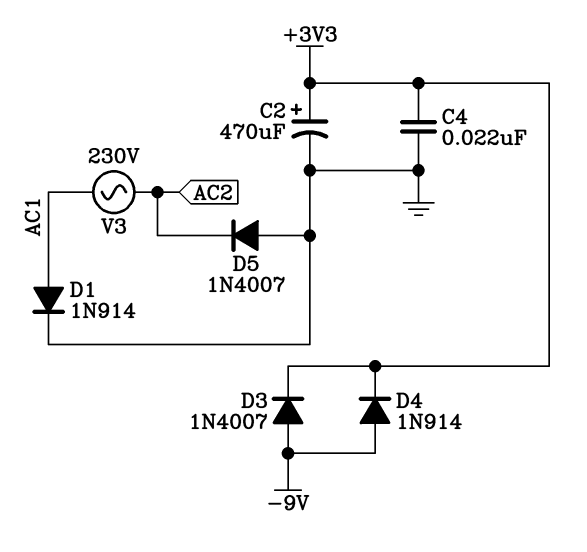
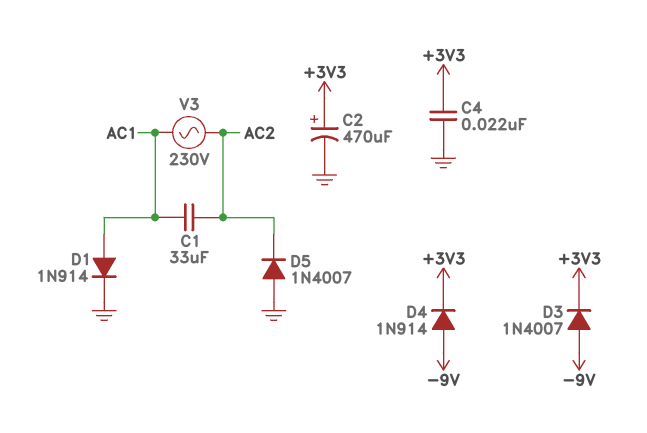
C1: none -> 33uF (AC1, AC2)

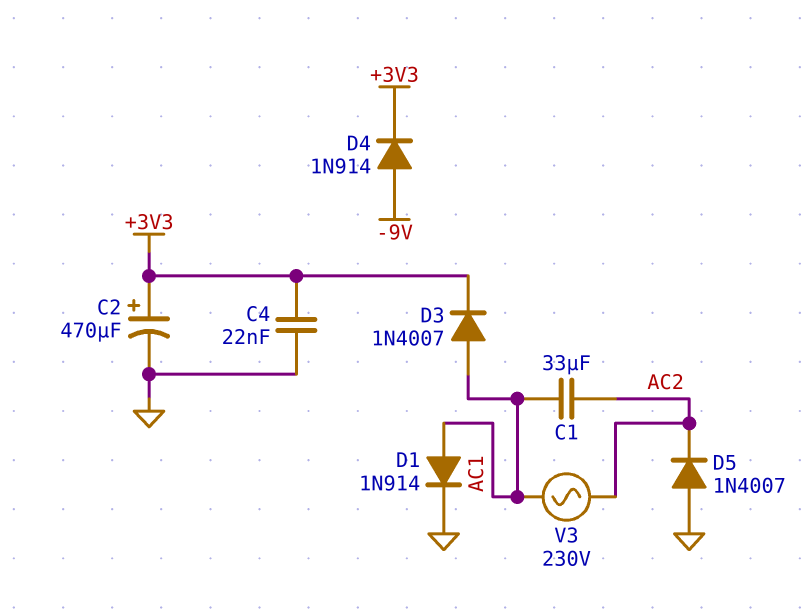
D3: diode 1N4007 (A -9V, K +3V3) -> diode 1N4007 (A AC1, K +3V3)

